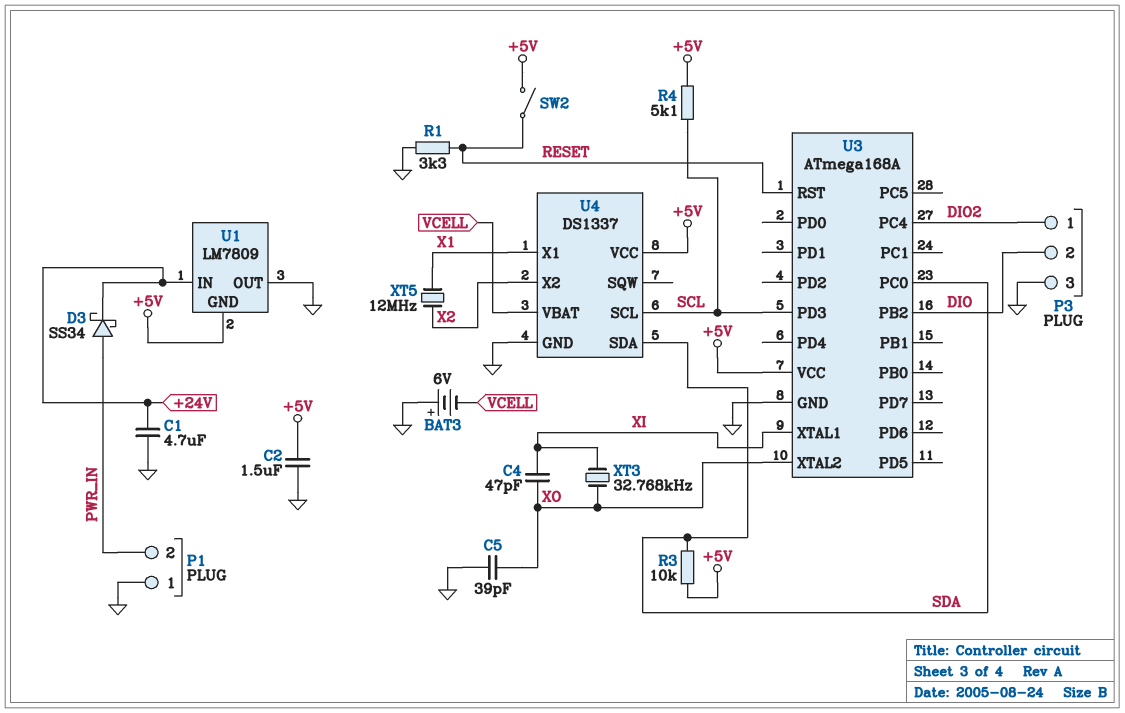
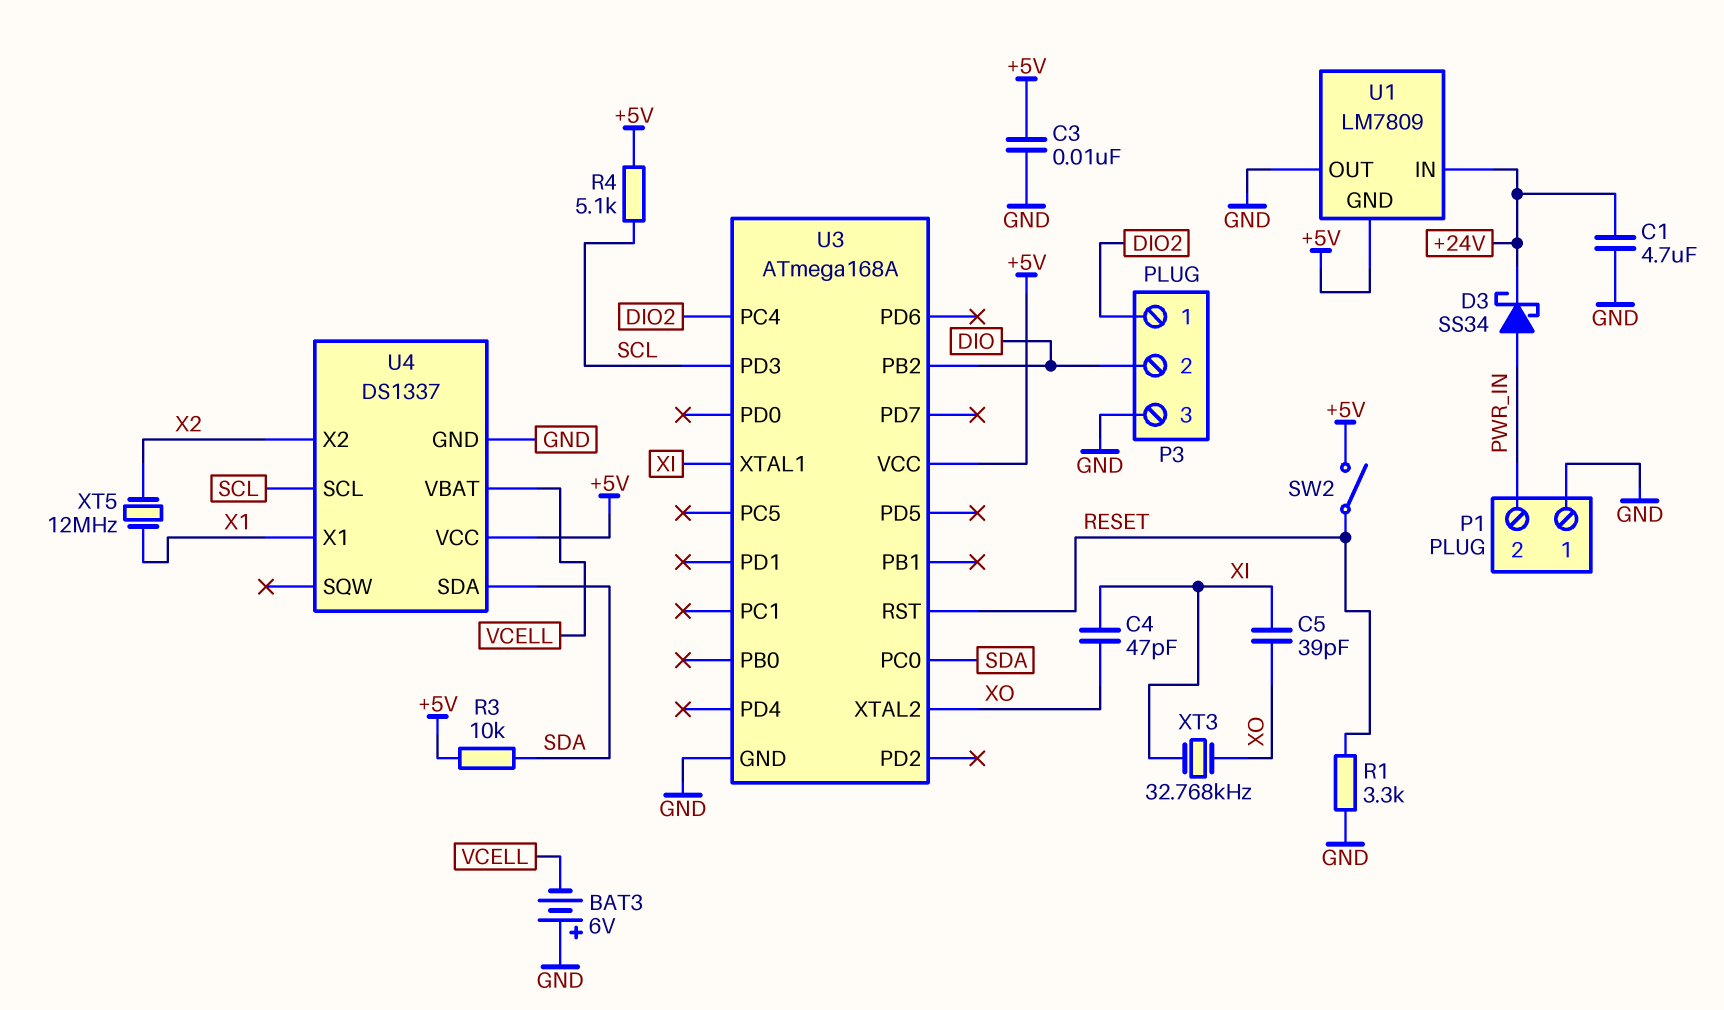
C2: 1.5uF (+5V, GND) -> none
C3: none -> 10nF (+5V, GND)
C5: 39pF (GND, XO) -> 39pF (XI, XO)

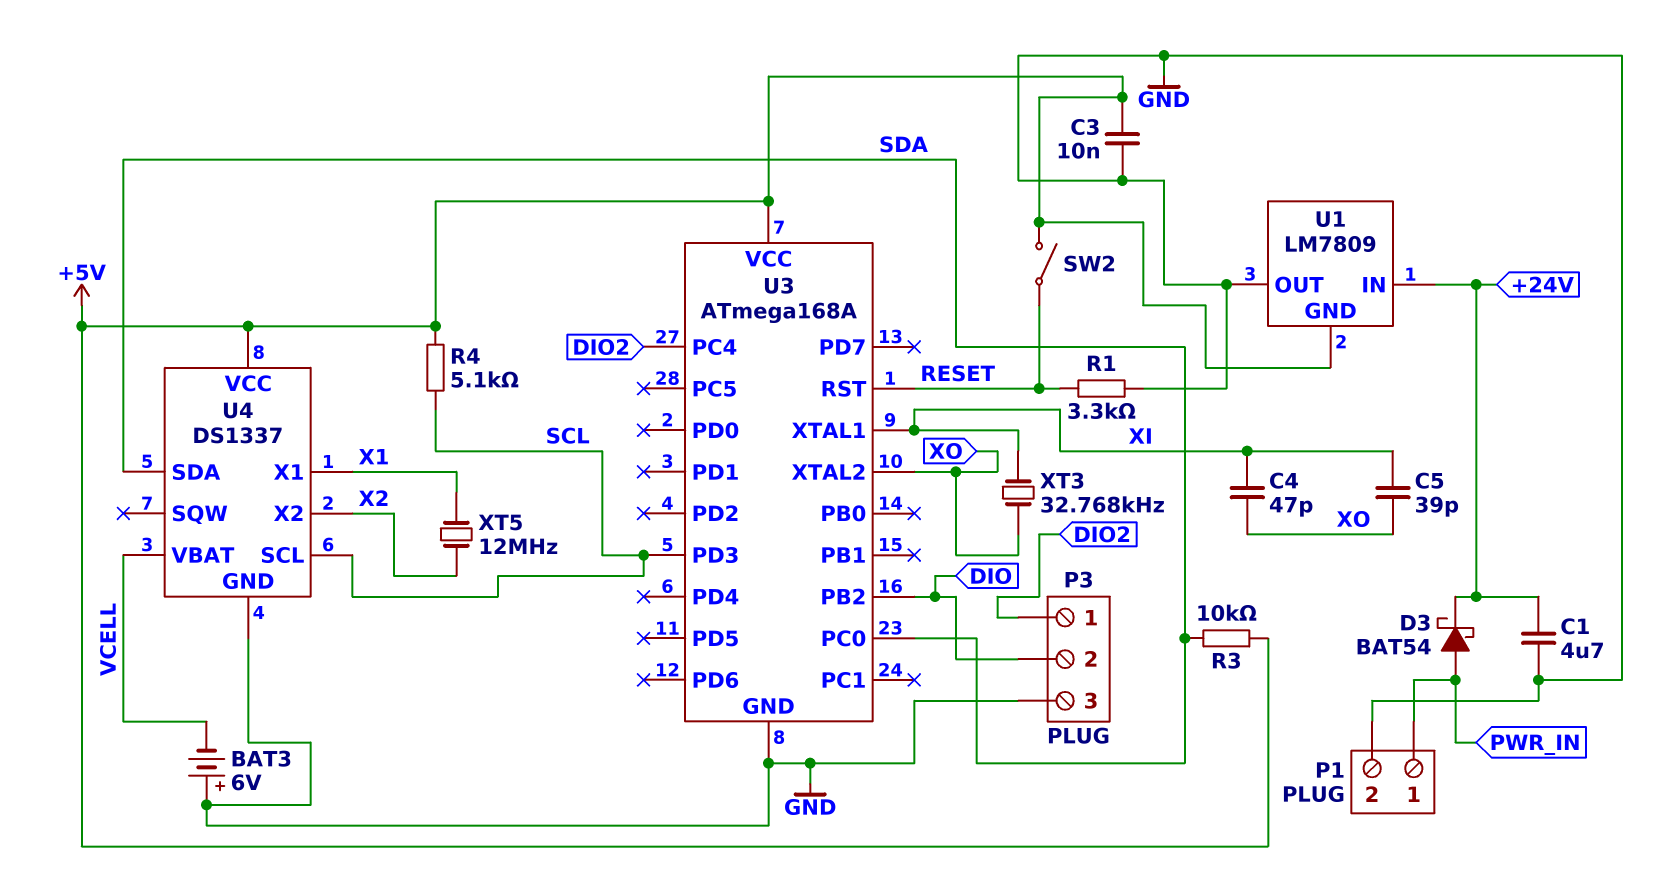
D3: schottky SS34 (A PWR_IN, K +24V) -> schottky BAT54 (A PWR_IN, K +24V)
P1 pin 1: GND -> PWR_IN
P1 pin 2: PWR_IN -> GND

